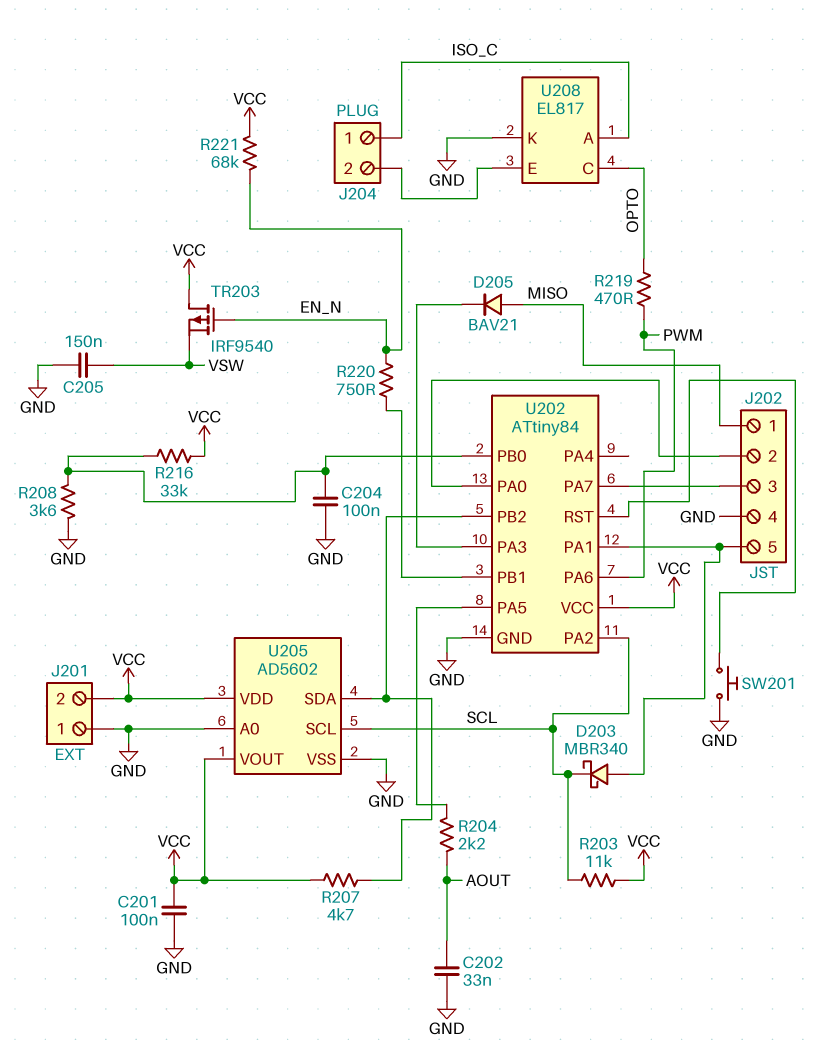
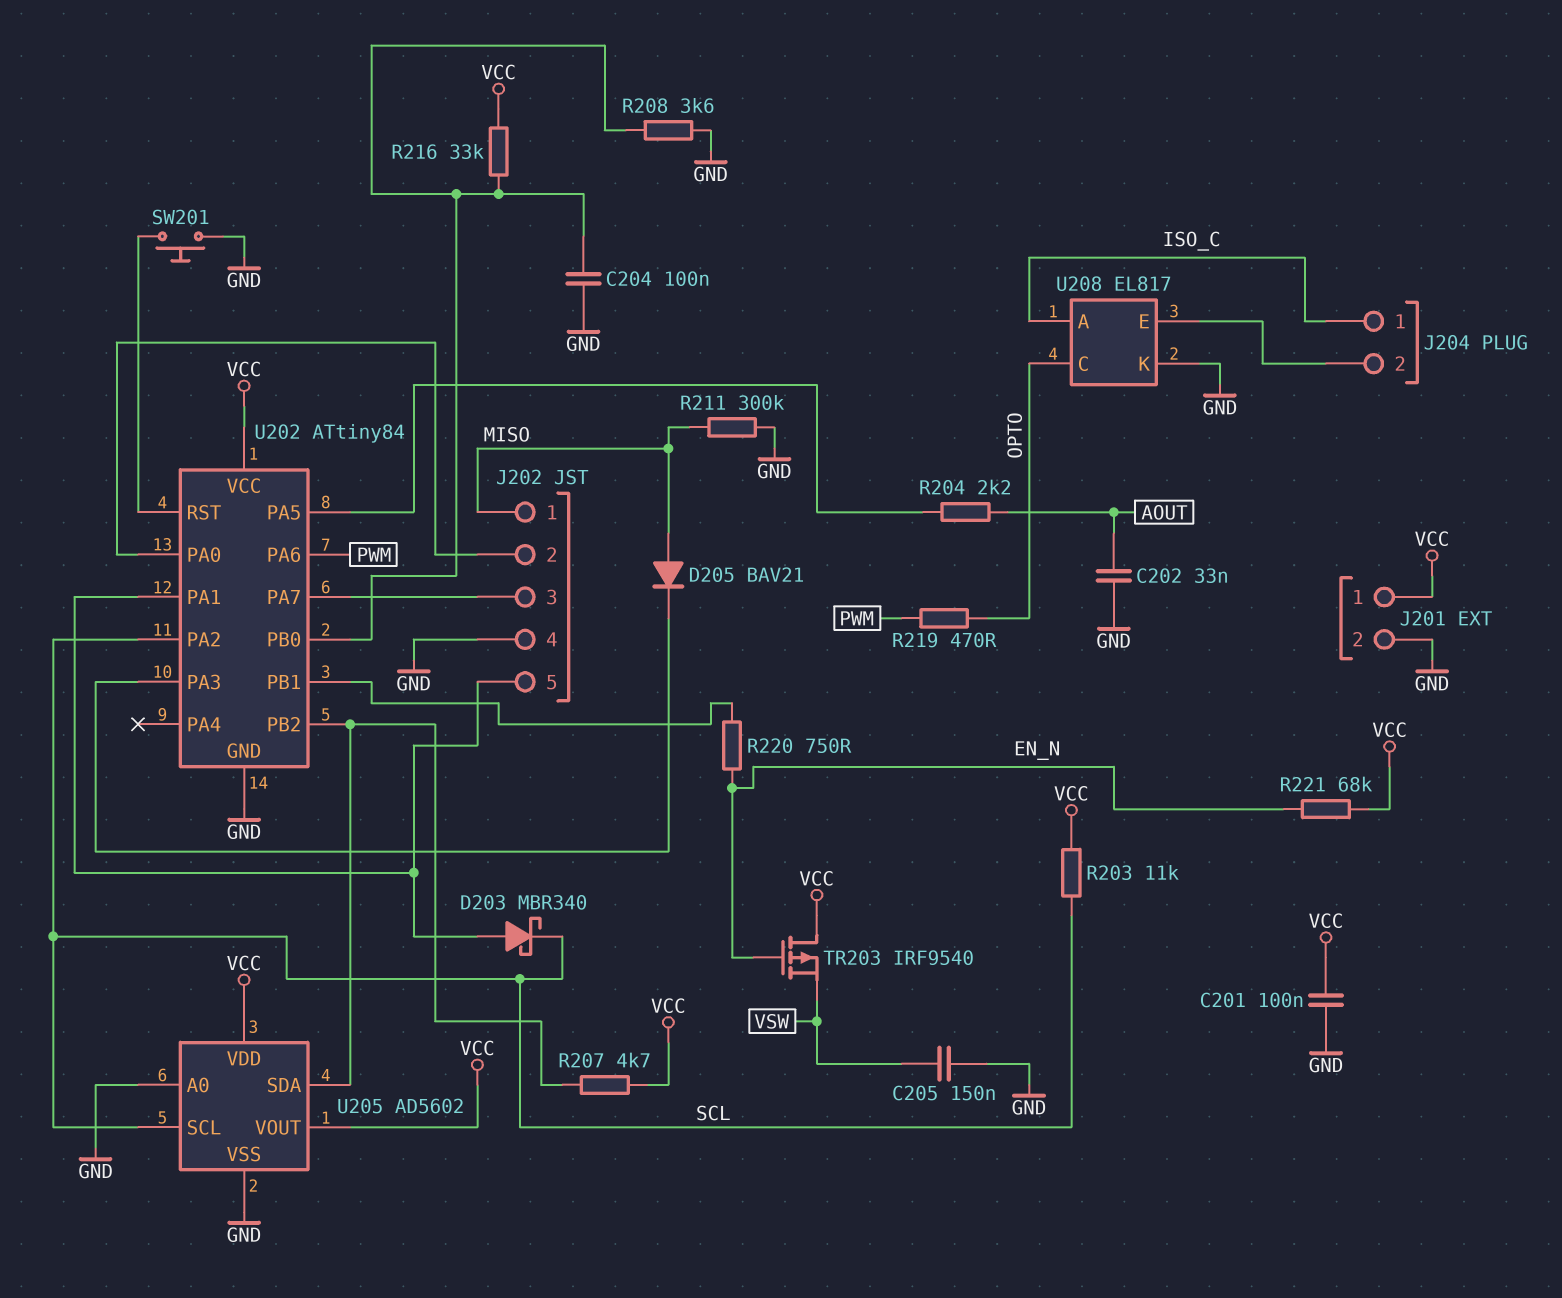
J201 pin 1: GND -> VCC
J201 pin 2: VCC -> GND
R211: none -> 300k (GND, MISO)

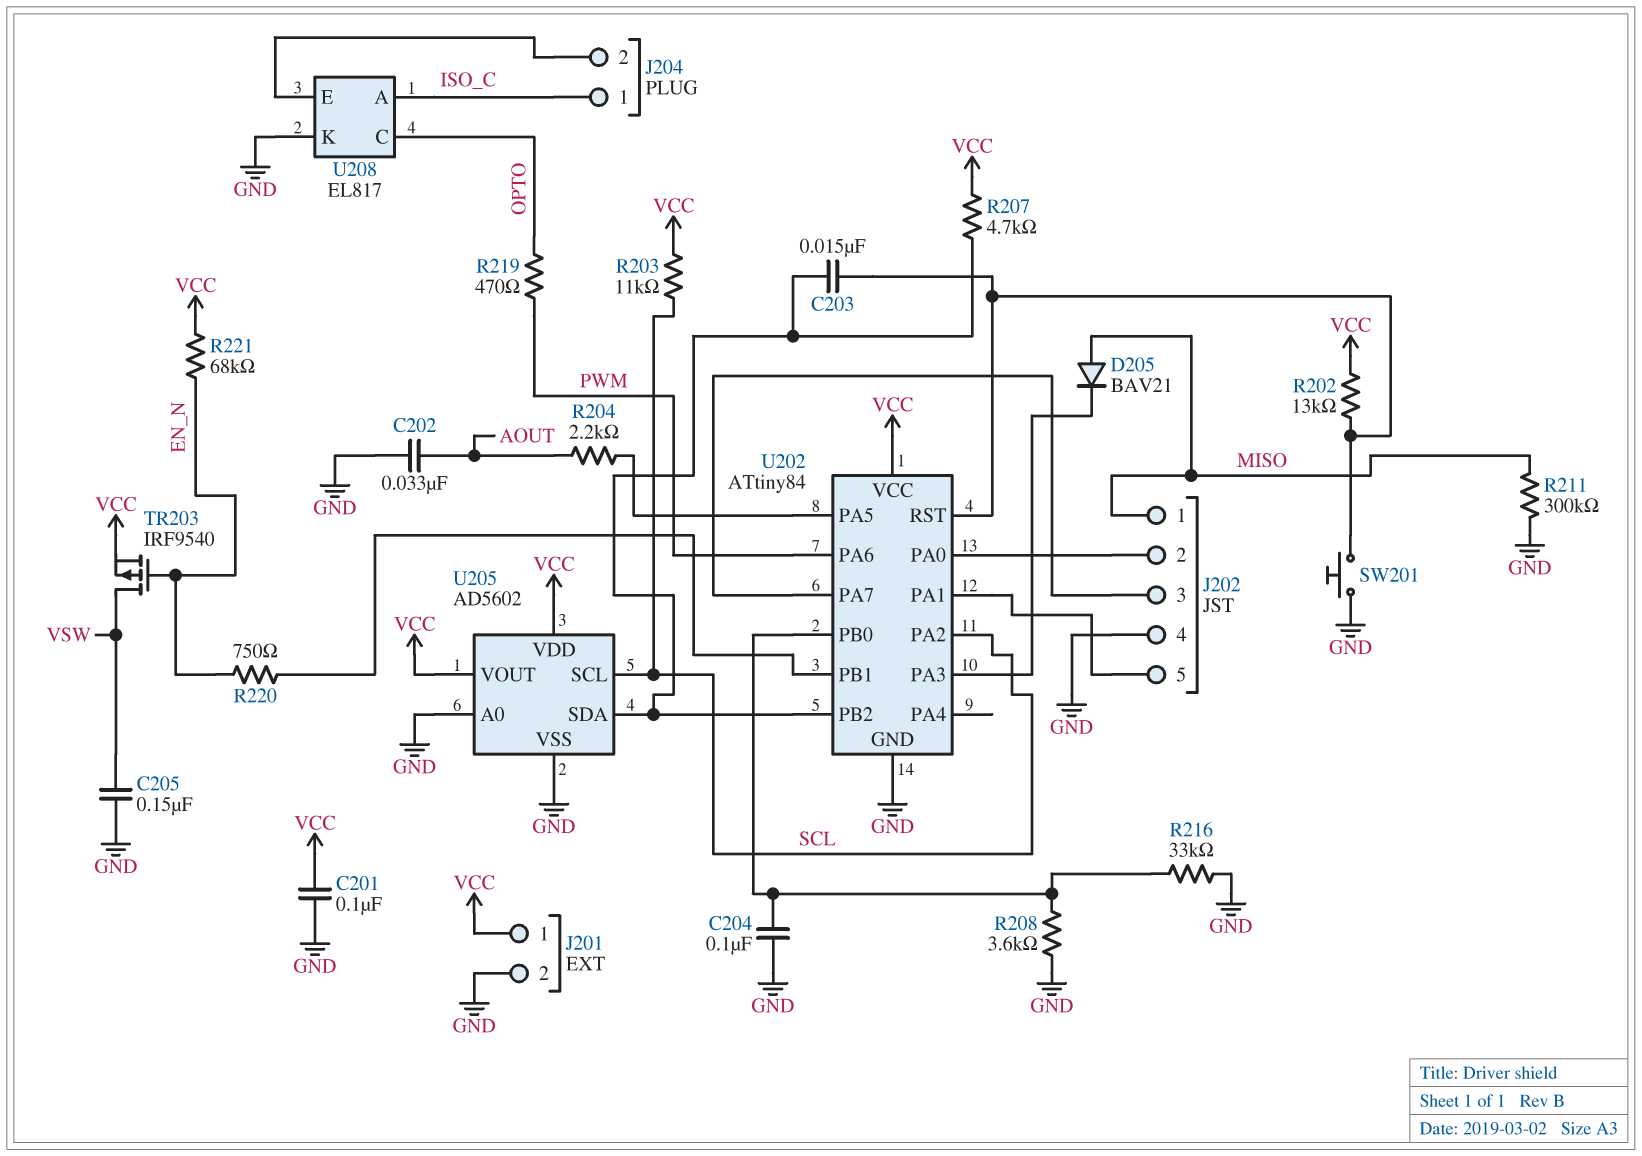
C203: none -> 15nF (U202/PB2, U202/RST)
D203: schottky MBR340 (A J202/5, K SCL) -> none
R202: none -> 13k (U202/RST, VCC)
R216: 33k (U202/PB0, VCC) -> 33k (GND, U202/PB0)
TR203: PMOS IRF9540 (G EN_N, D VCC, S VSW) -> PMOS IRF9540 (G EN_N, D VSW, S VCC)

